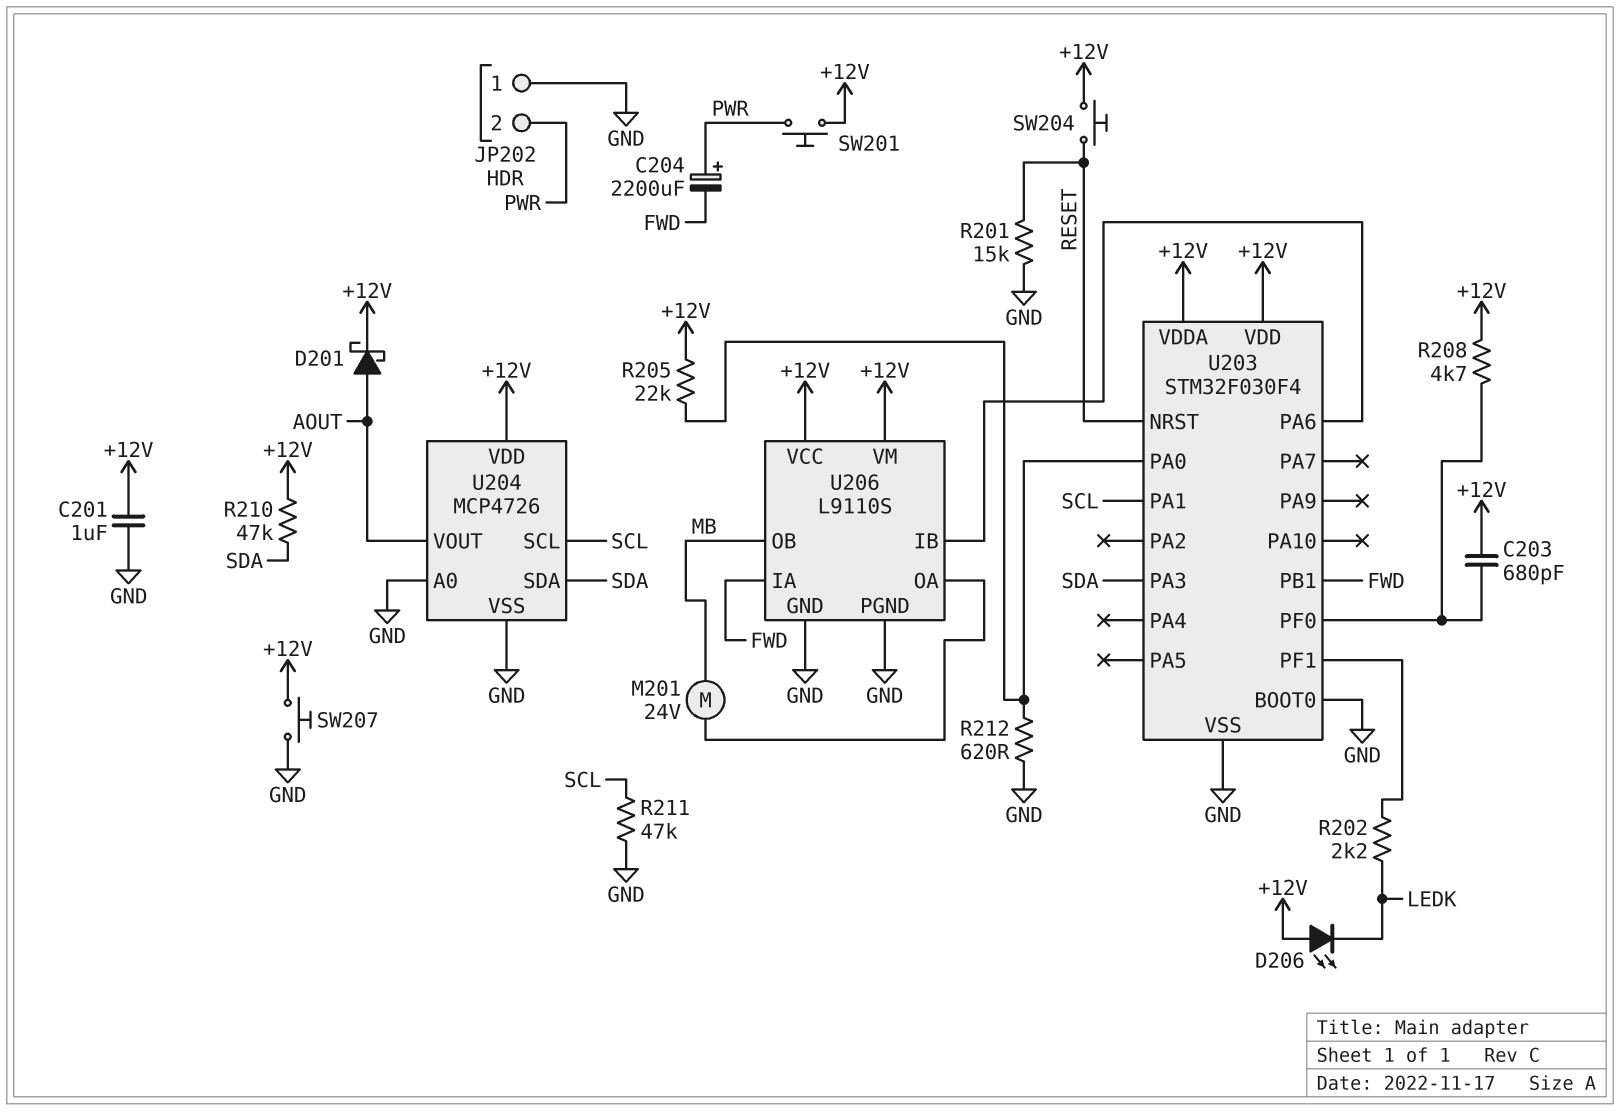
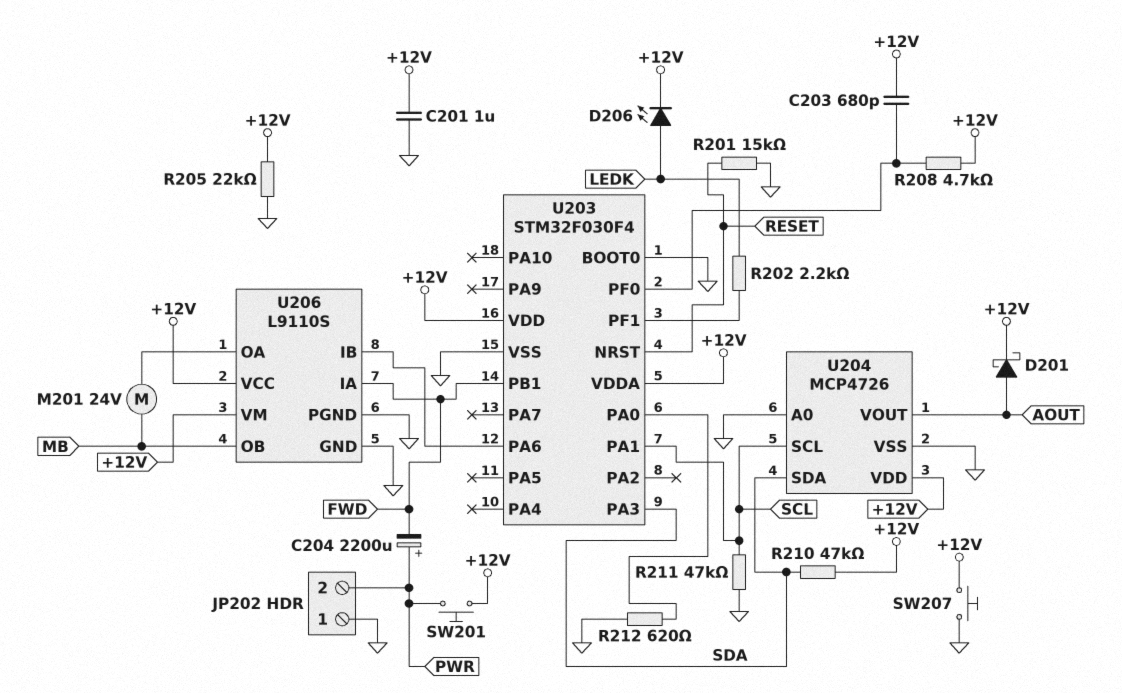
D206: LED (A +12V, K LEDK) -> LED (A LEDK, K +12V)
R205: 22k (+12V, U203/PA0) -> 22k (+12V, GND)
SW204: button (+12V, RESET) -> none

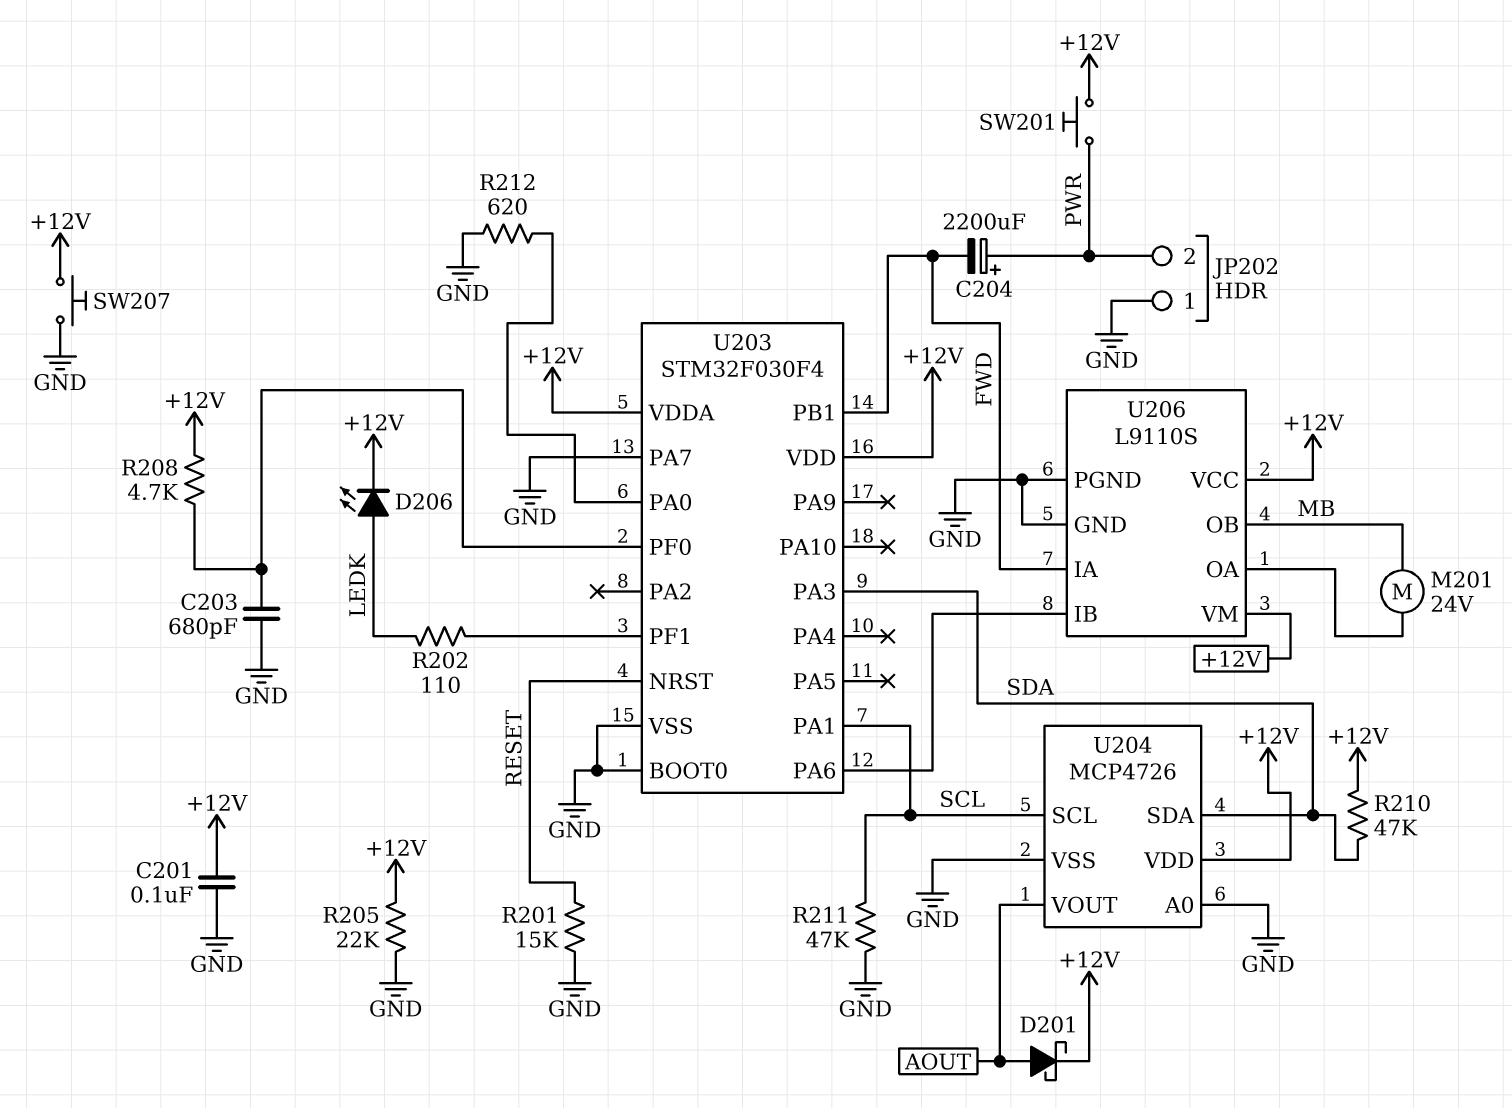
C201: 1uF (+12V, GND) -> 100nF (+12V, GND)
C203: 680pF (+12V, U203/PF0) -> 680pF (GND, U203/PF0)
R202: 2.2k (LEDK, U203/PF1) -> 110 (LEDK, U203/PF1)
U203 pin PA7: none -> GND

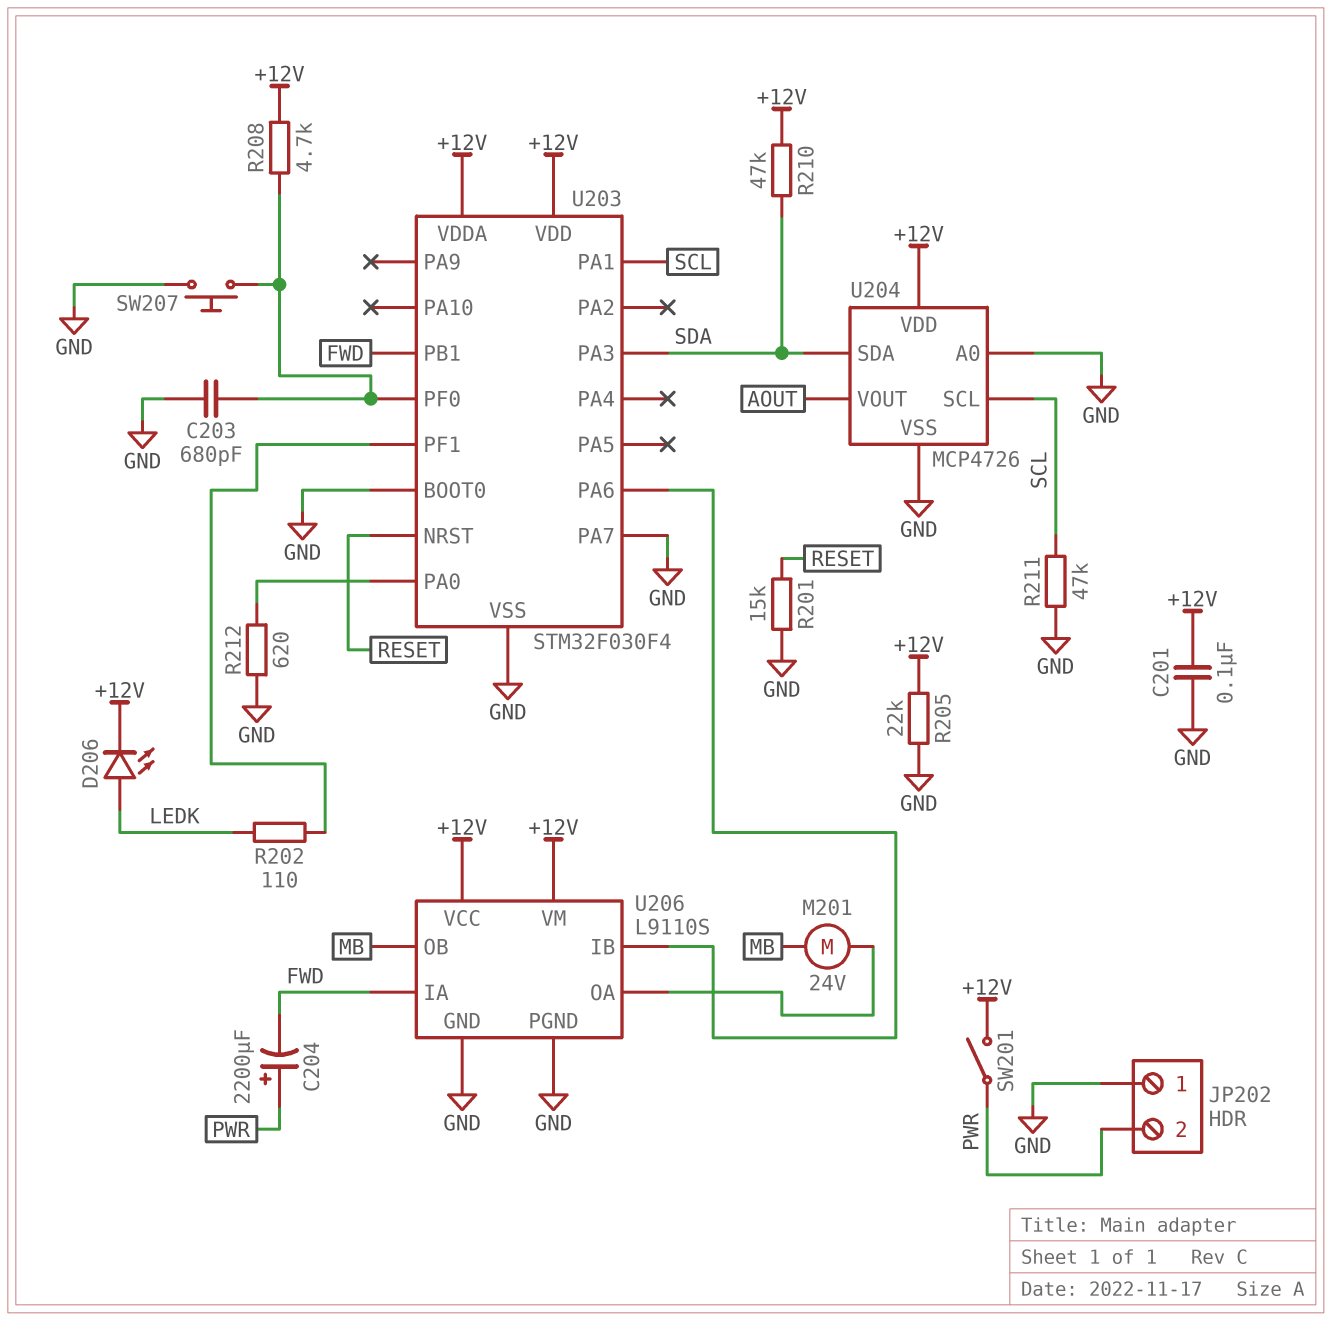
D201: schottky (A AOUT, K +12V) -> none
SW201: button (+12V, PWR) -> switch (+12V, PWR)
SW207: button (+12V, GND) -> button (GND, U203/PF0)

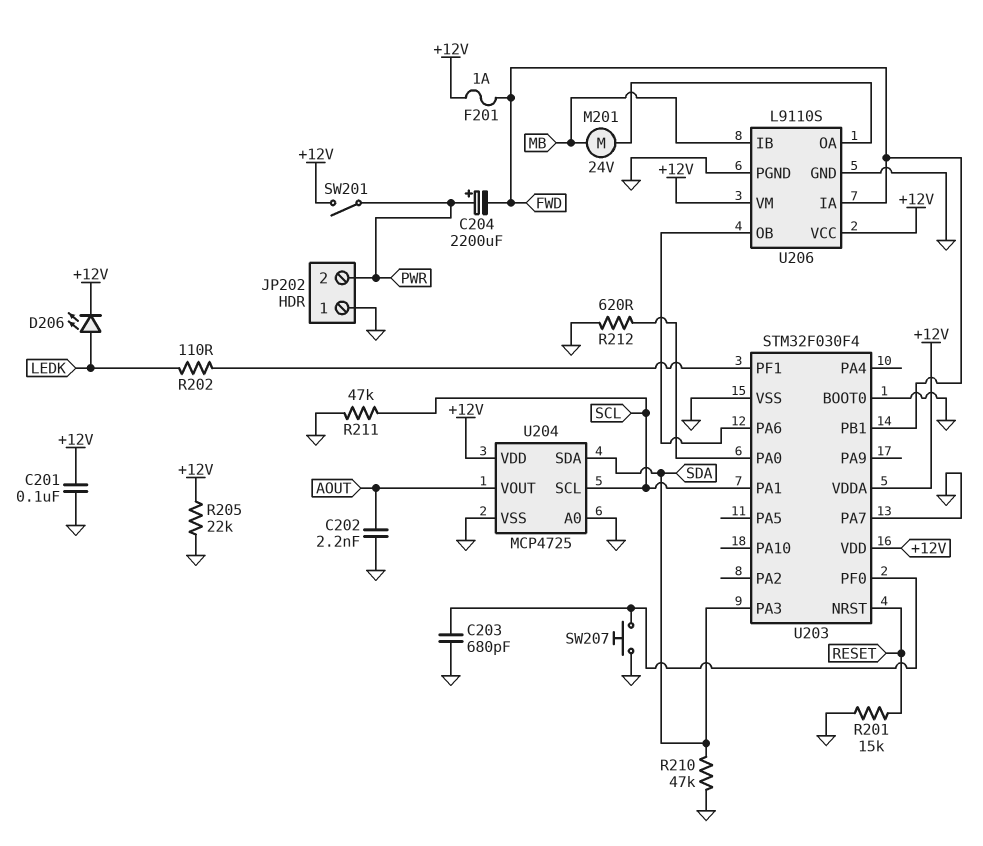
C202: none -> 2.2nF (AOUT, GND)
F201: none -> 1A (+12V, FWD)
R208: 4.7k (+12V, U203/PF0) -> none
R210: 47k (+12V, SDA) -> 47k (GND, SDA)
U204: MCP4726 -> MCP4725
U206 pin IB: U203/PA6 -> MB
U206 pin OB: MB -> U203/PA6

